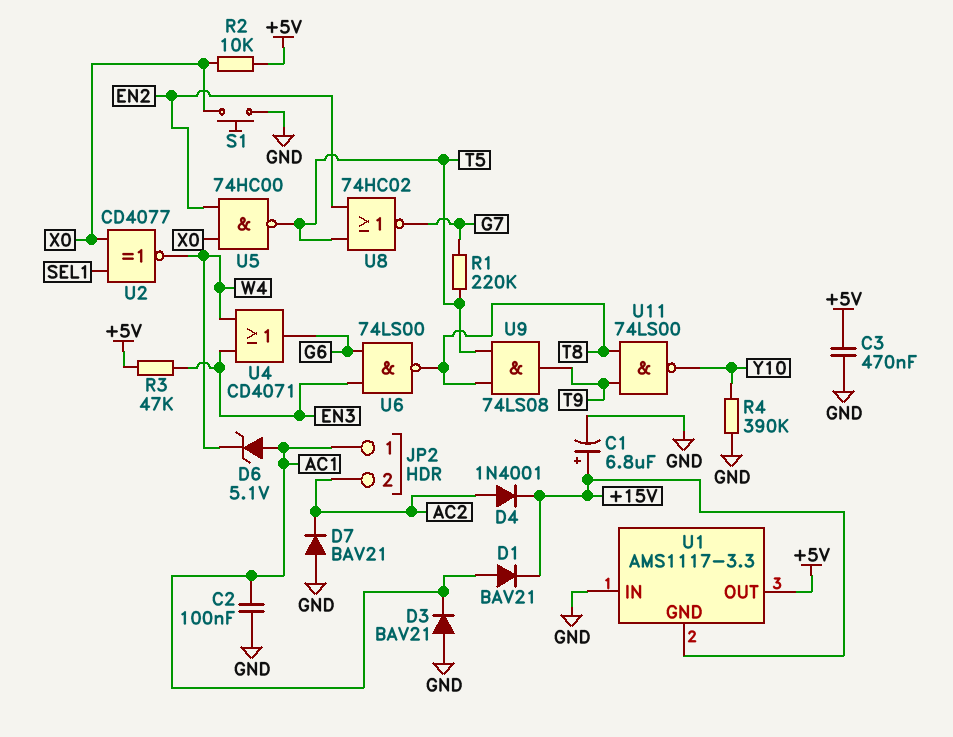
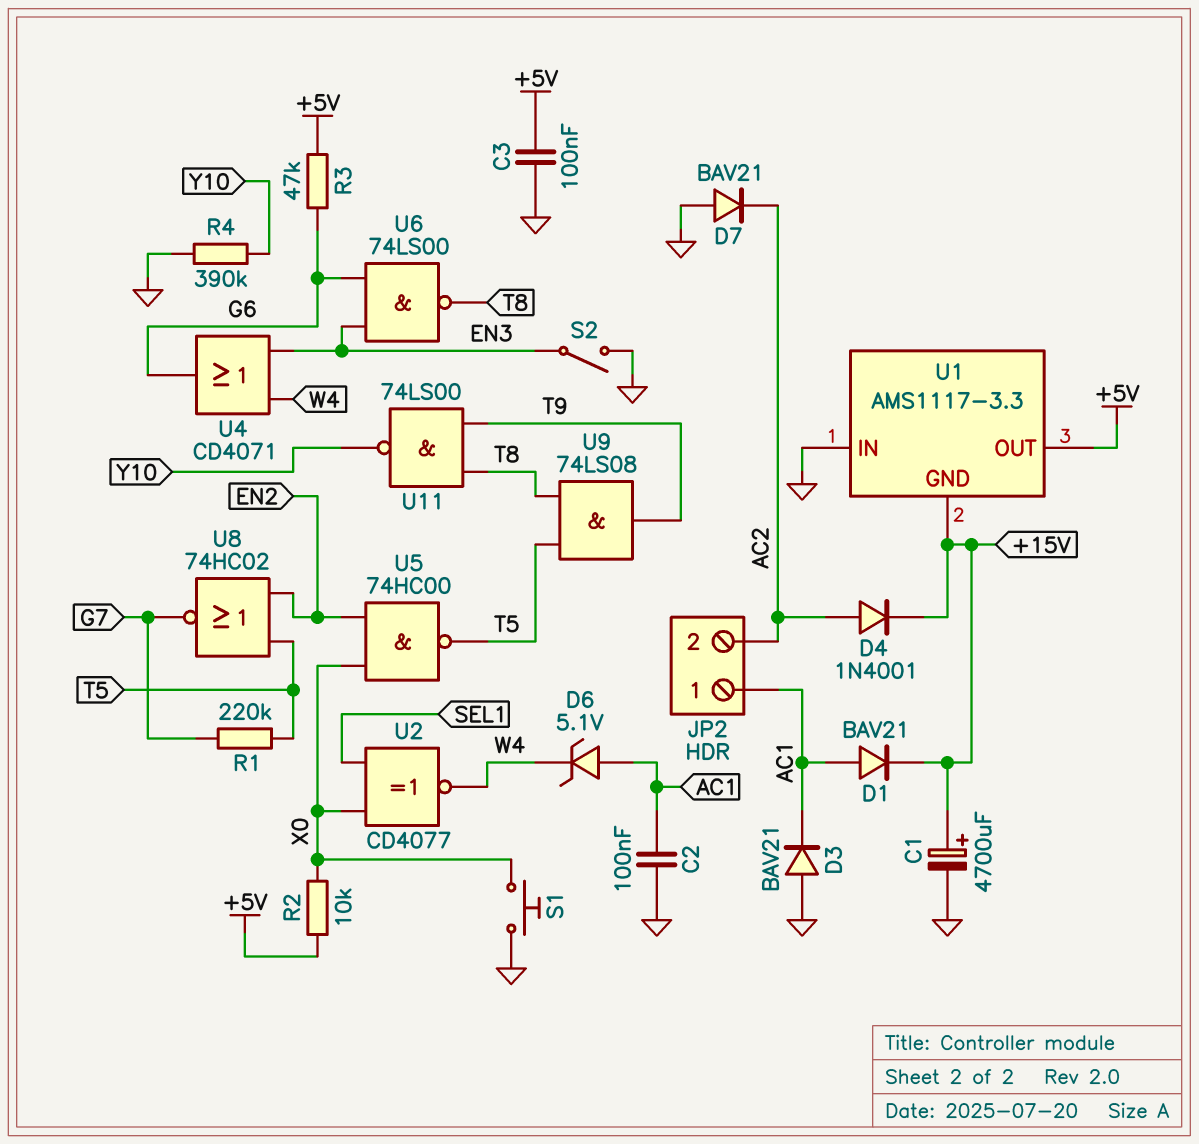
C1: 6.8uF (plus +15V, minus GND) -> 4700uF (plus +15V, minus GND)
C3: 470nF (+5V, GND) -> 100nF (+5V, GND)
R3: 47k (+5V, EN3) -> 47k (+5V, G6)
S2: none -> switch (EN3, GND)

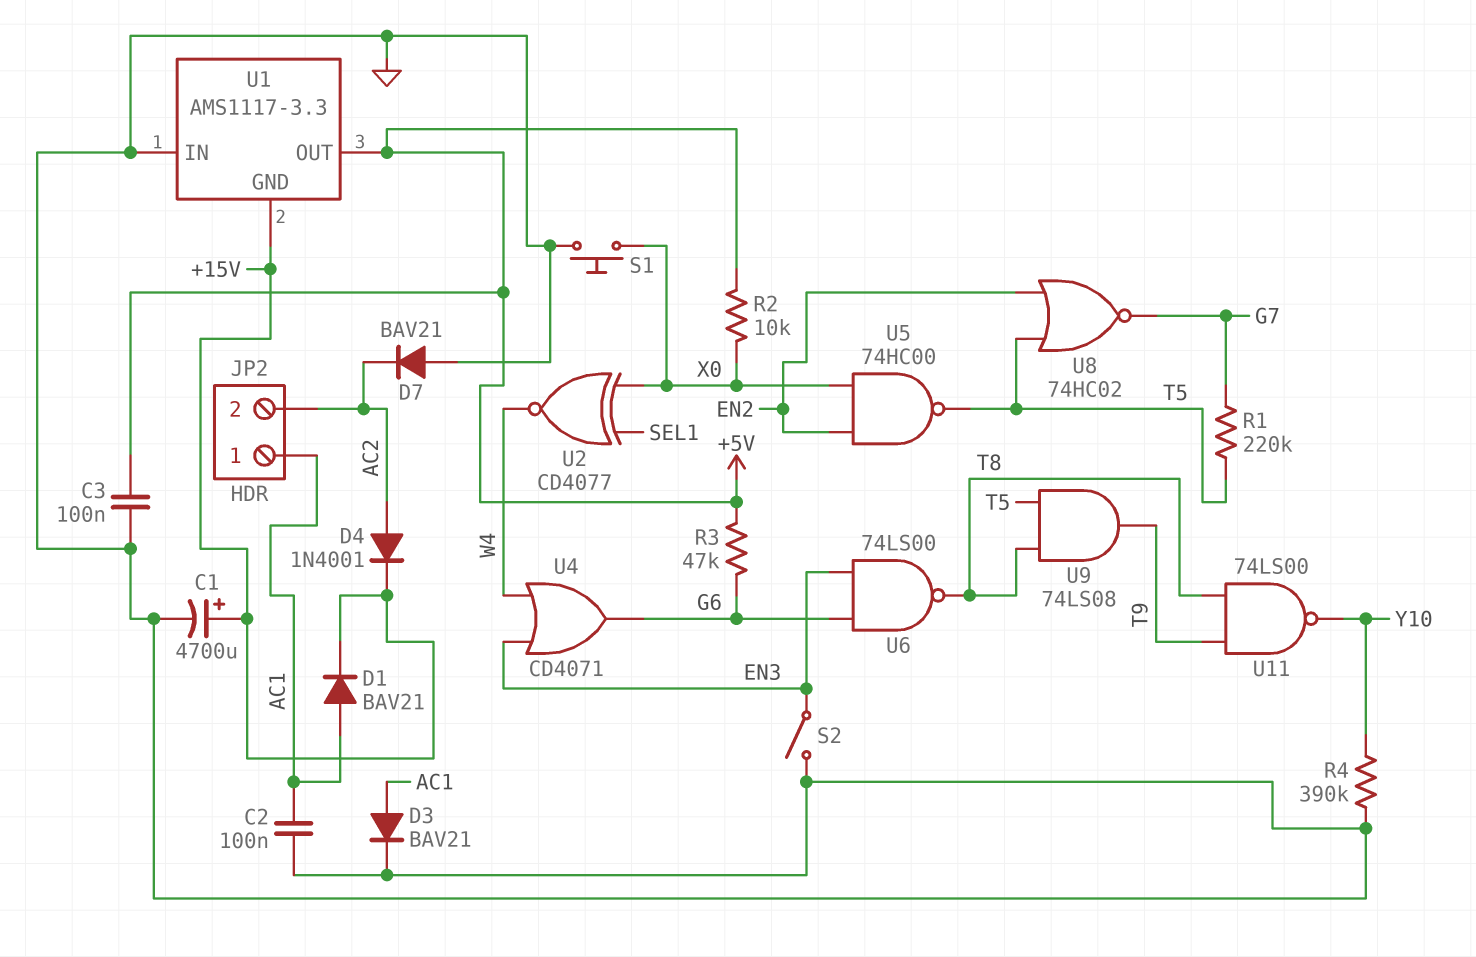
D3: diode BAV21 (A GND, K AC1) -> diode BAV21 (A AC1, K GND)
D6: zener 5.1V (A AC1, K W4) -> none

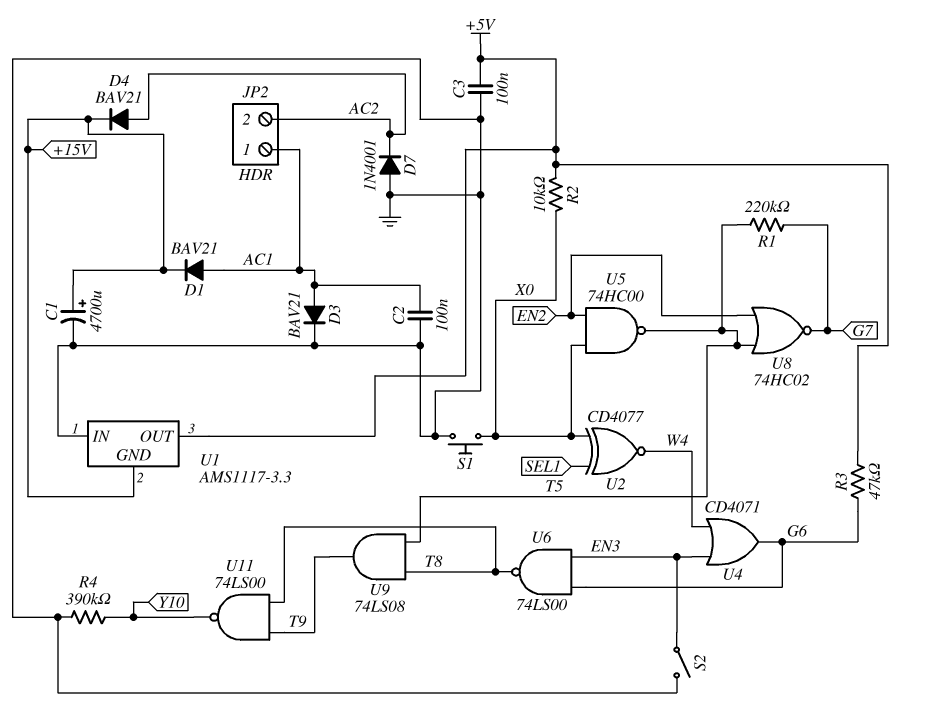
D4: diode 1N4001 (A AC2, K +15V) -> diode BAV21 (A AC2, K +15V)
D7: diode BAV21 (A GND, K AC2) -> diode 1N4001 (A GND, K AC2)

